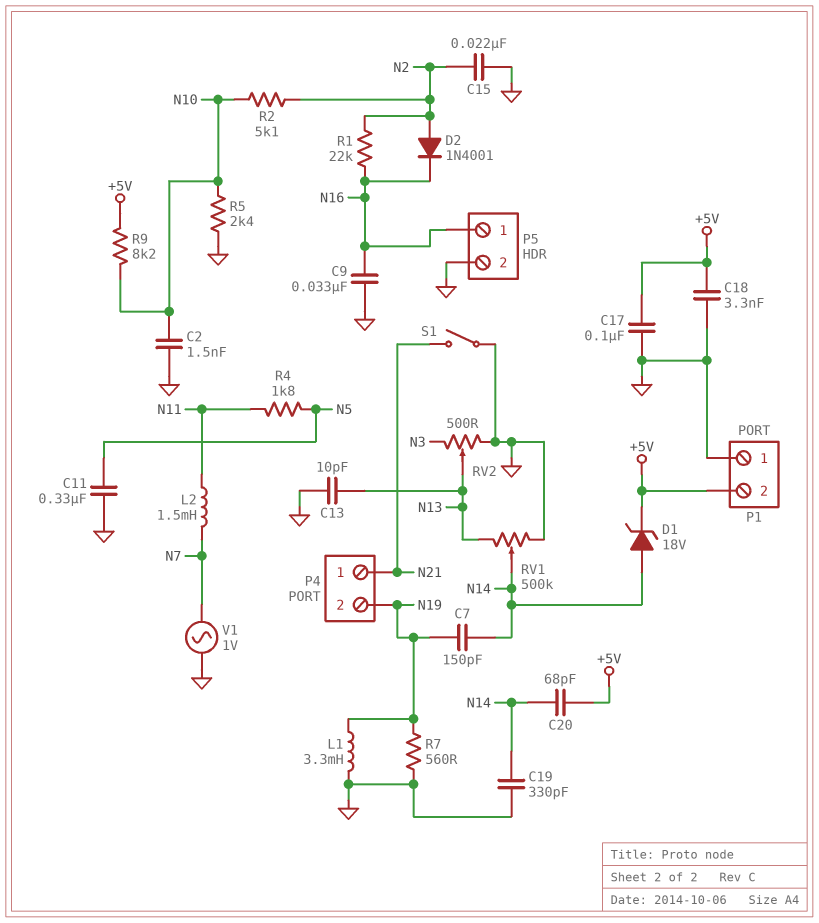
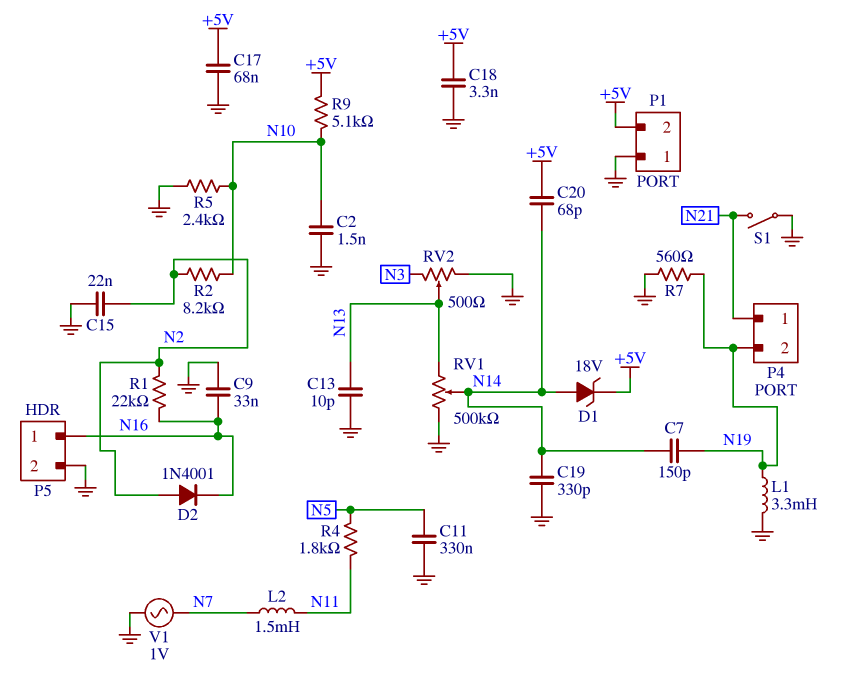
C17: 100nF (+5V, GND) -> 68nF (+5V, GND)
R2: 5.1k (N2, N10) -> 8.2k (N2, N10)
R9: 8.2k (+5V, N10) -> 5.1k (+5V, N10)

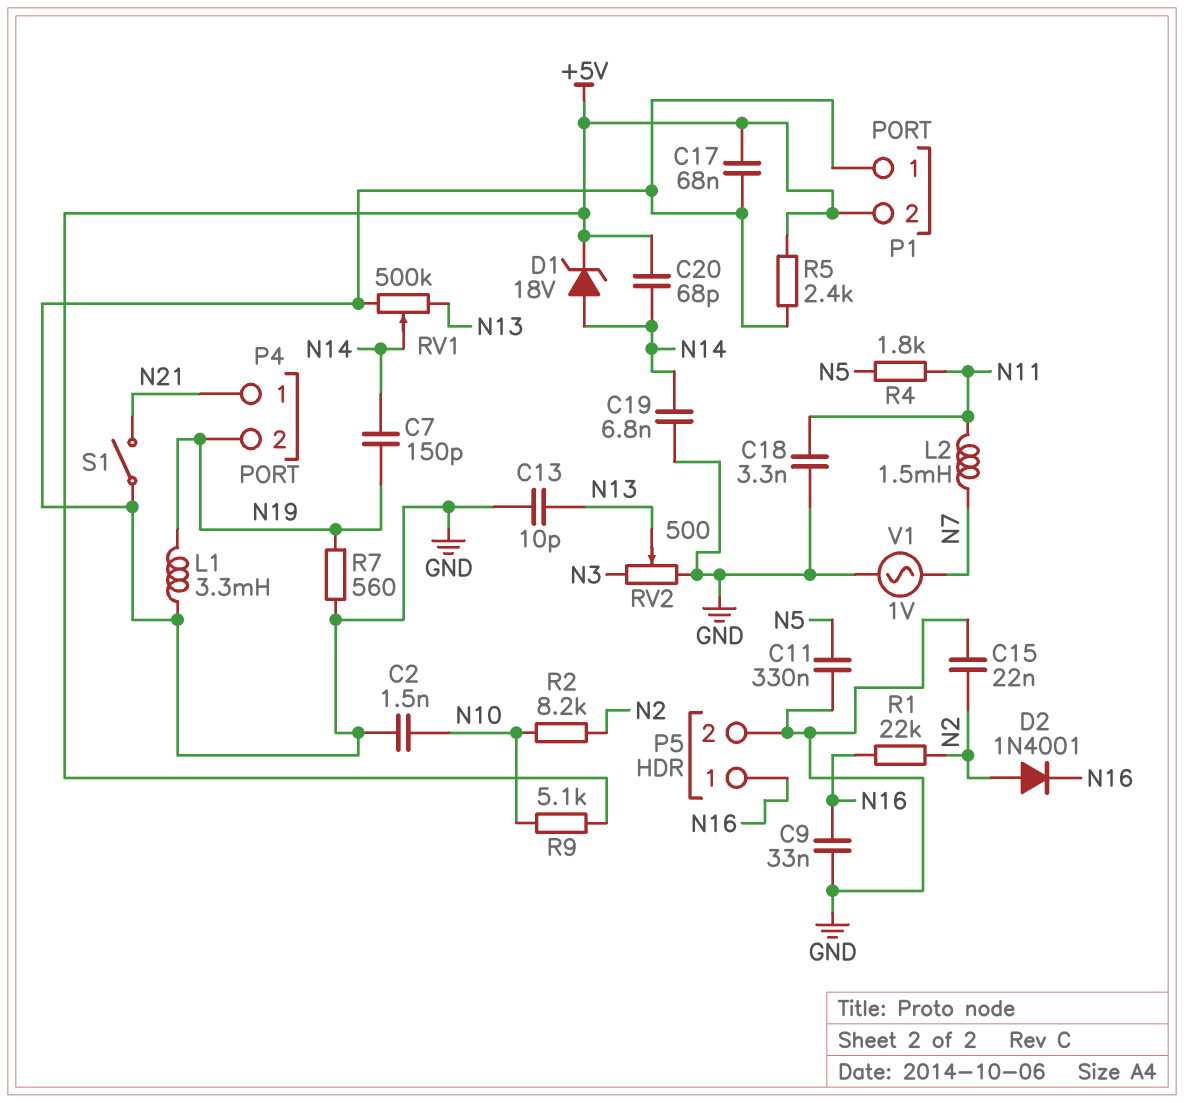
C18: 3.3nF (+5V, GND) -> 3.3nF (GND, N11)
C19: 330pF (GND, N14) -> 6.8nF (GND, N14)
R5: 2.4k (GND, N10) -> 2.4k (+5V, GND)

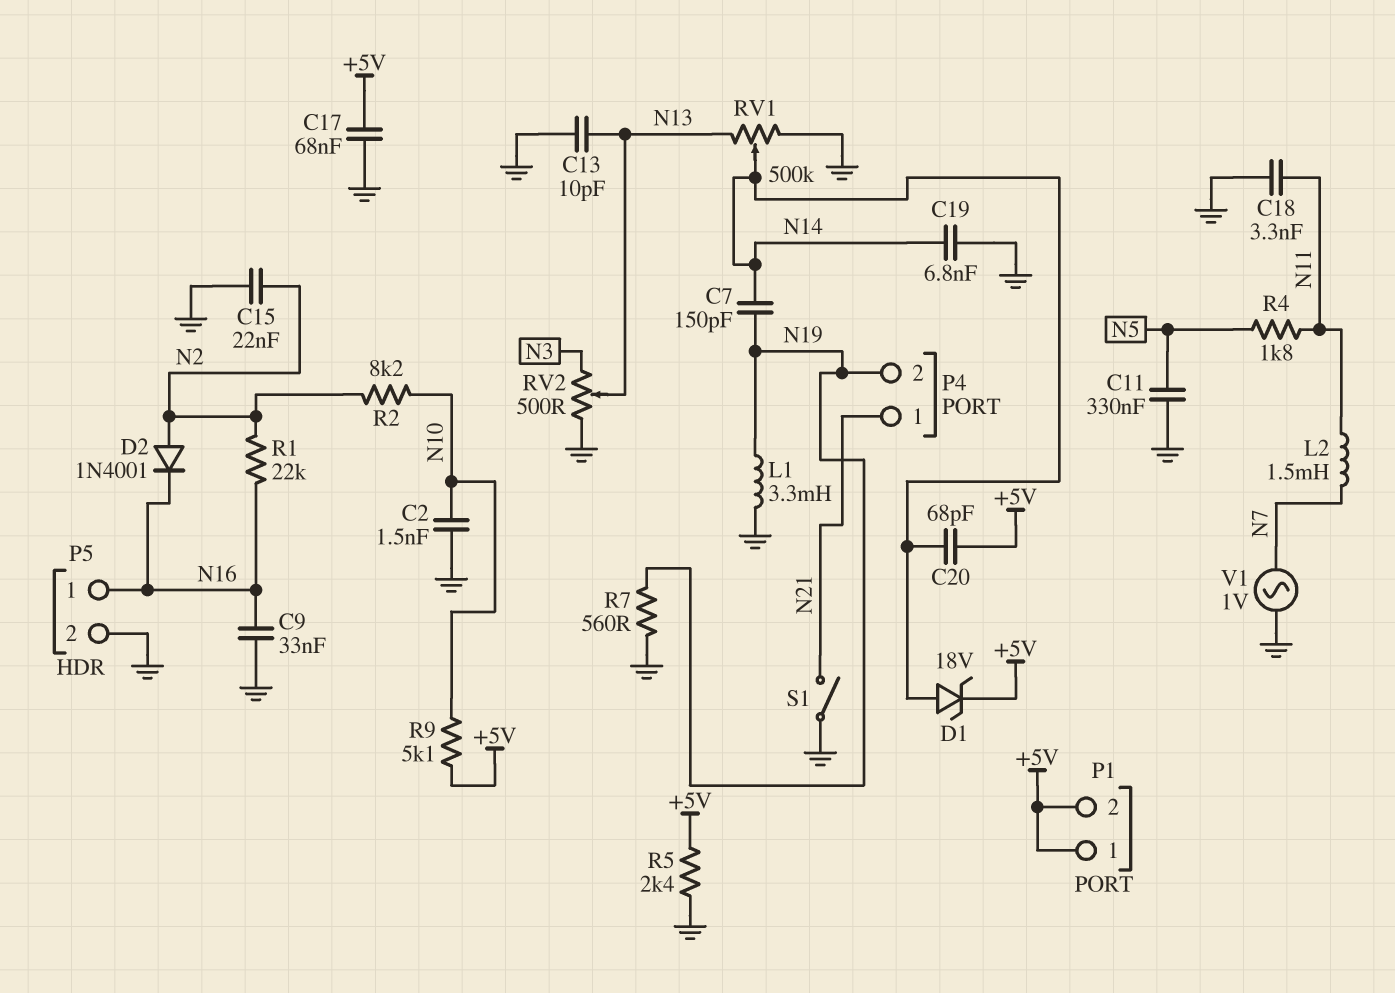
P1 pin 1: GND -> +5V

